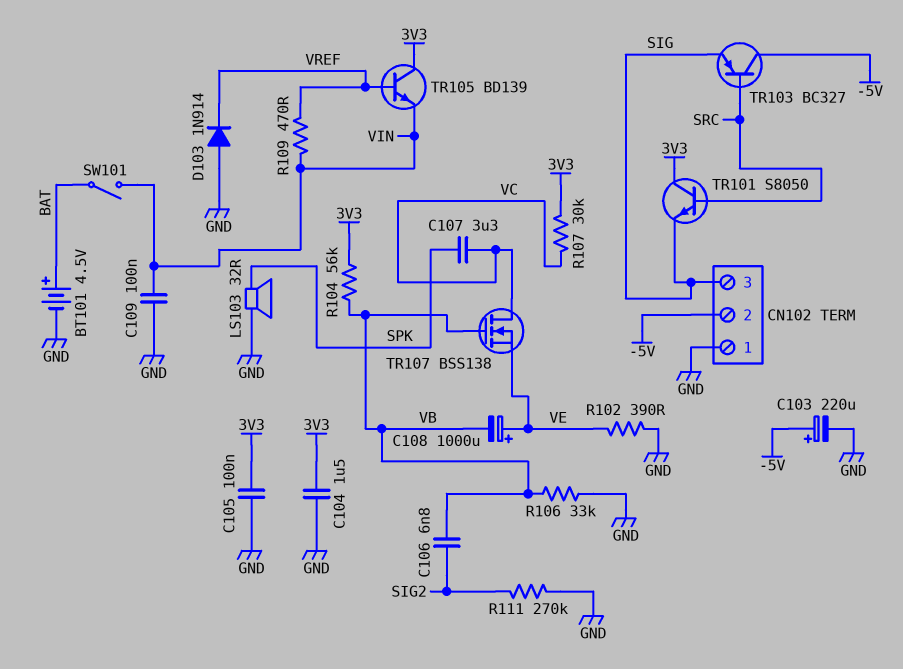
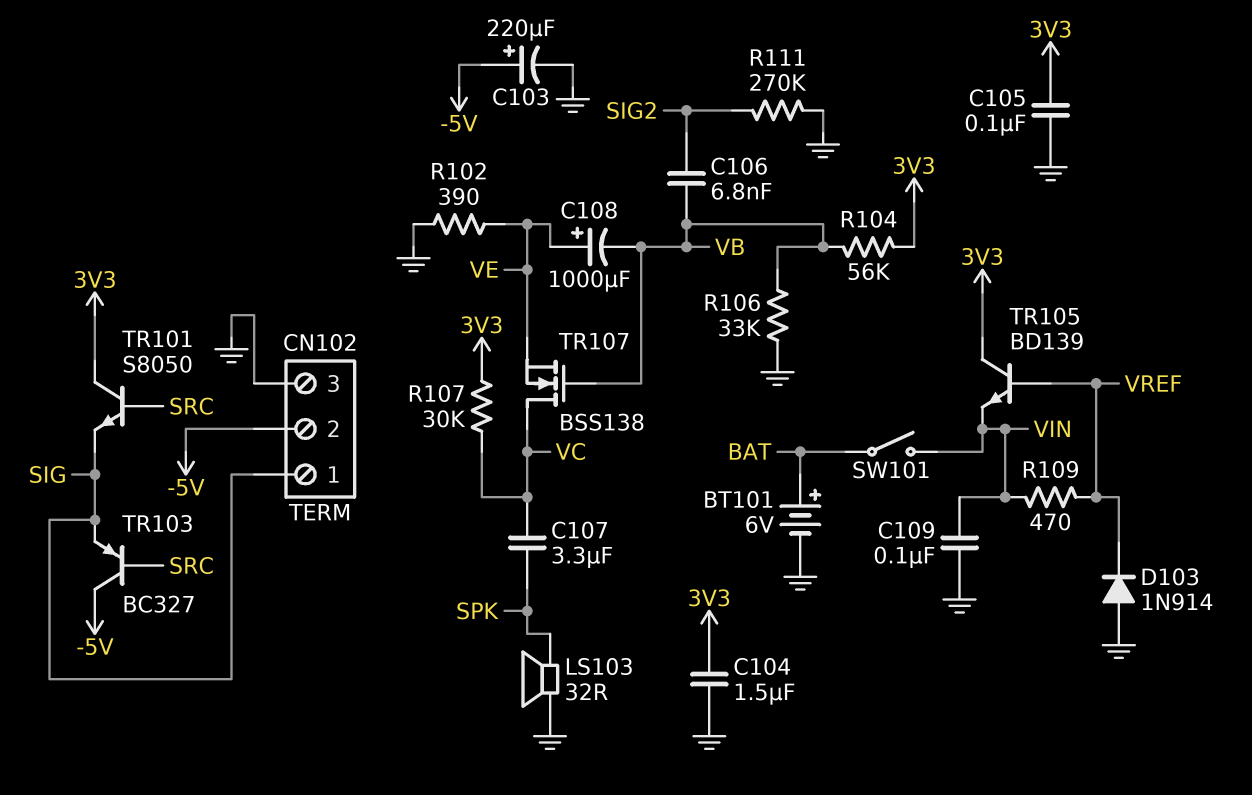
BT101: 4.5V (plus BAT, minus GND) -> 6V (plus BAT, minus GND)
CN102 pin 1: GND -> SIG
CN102 pin 3: SIG -> GND

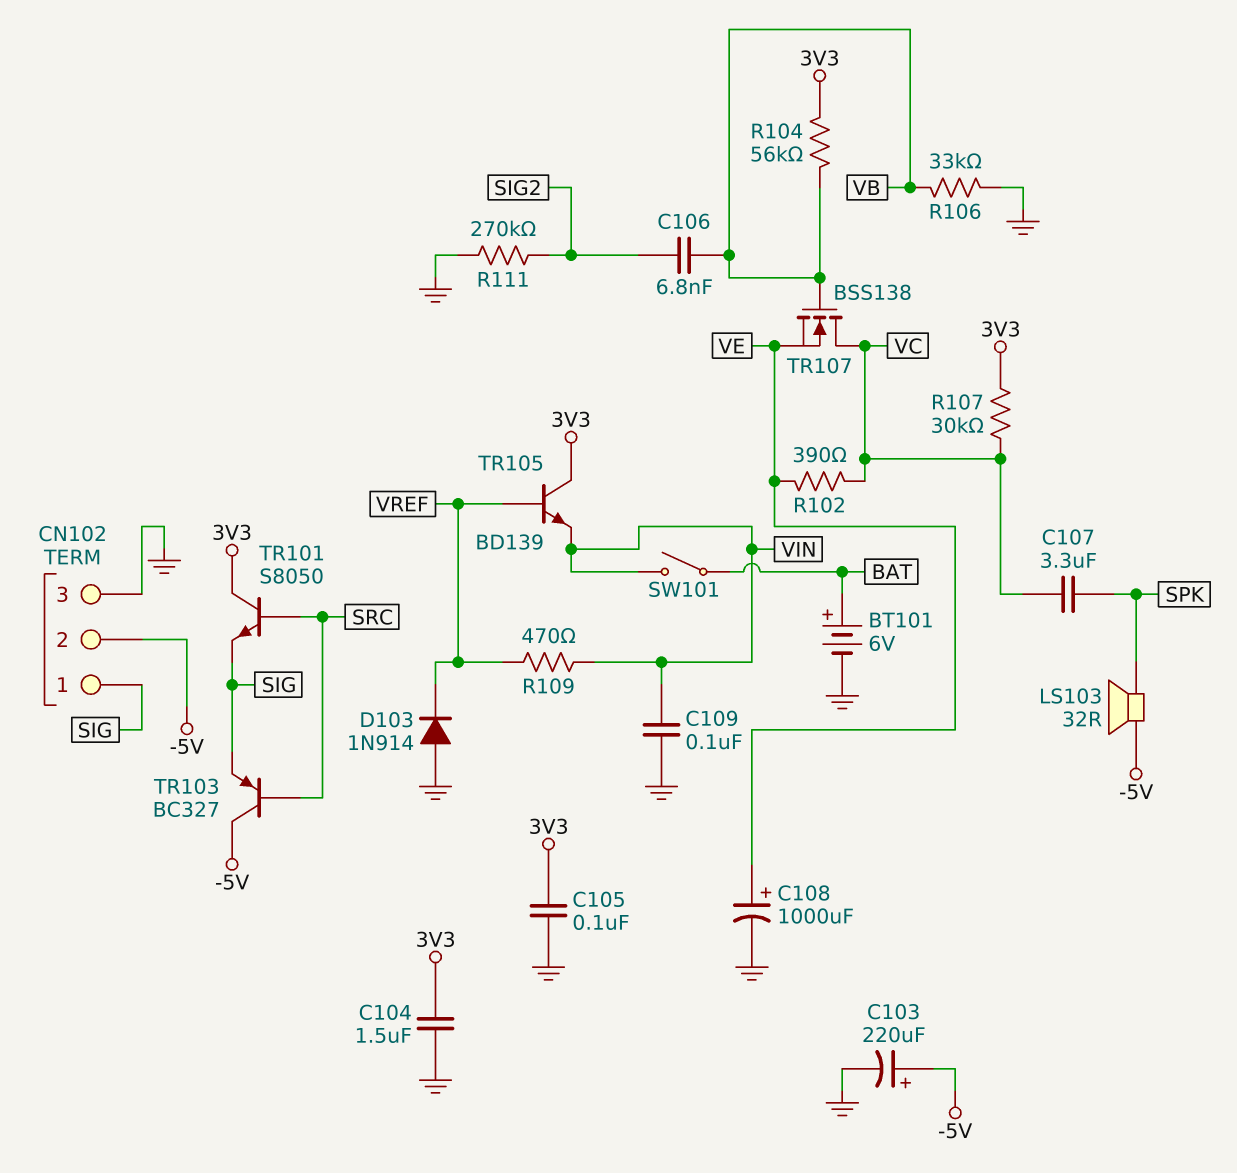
C108: 1000uF (plus VE, minus VB) -> 1000uF (plus VE, minus GND)
LS103: speaker 32R (GND, SPK) -> speaker 32R (-5V, SPK)
R102: 390 (GND, VE) -> 390 (VC, VE)

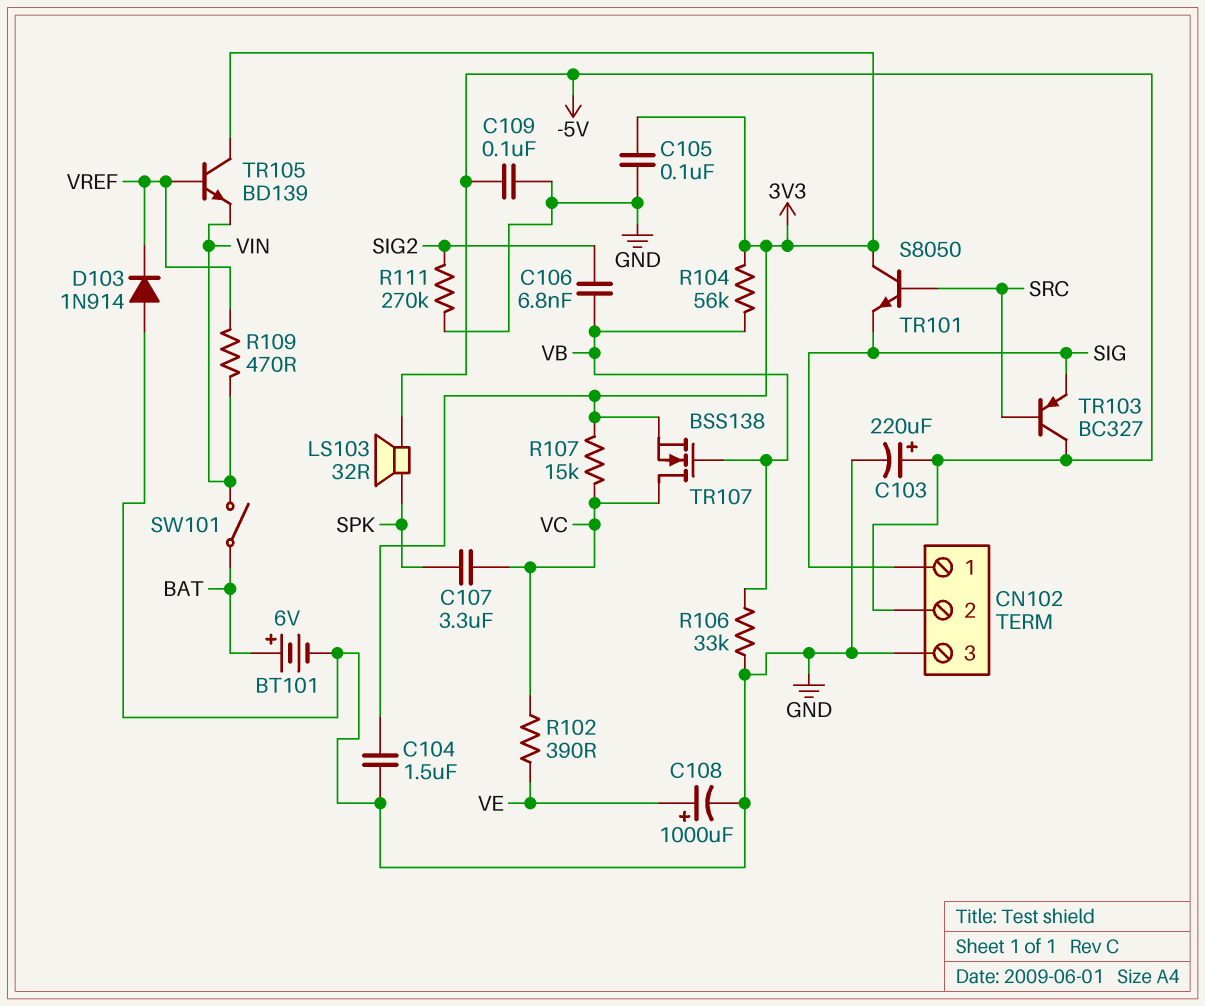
C109: 100nF (GND, VIN) -> 100nF (-5V, GND)
R107: 30k (3V3, VC) -> 15k (3V3, VC)
TR107: NMOS BSS138 (G VB, D VC, S VE) -> NMOS BSS138 (G VB, D VC, S 3V3)

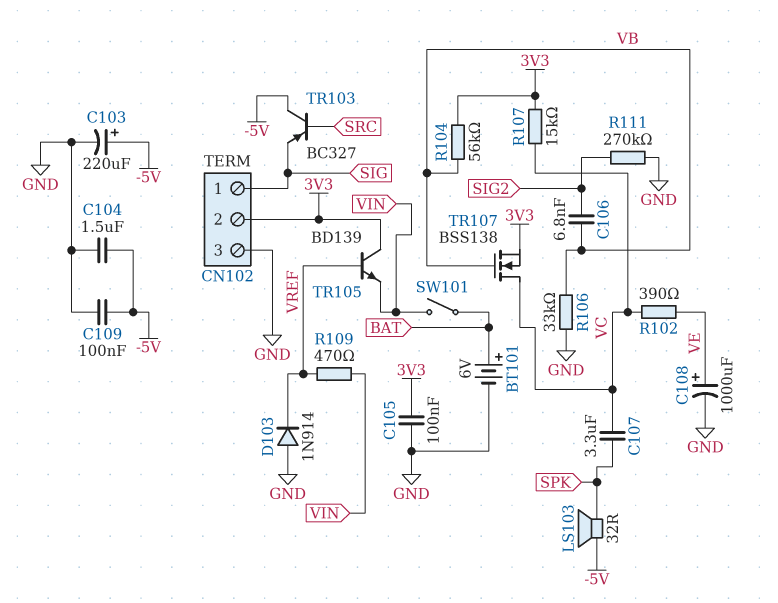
C104: 1.5uF (3V3, GND) -> 1.5uF (-5V, GND)
CN102 pin 2: -5V -> 3V3
TR101: NPN S8050 (B SRC, C 3V3, E SIG) -> none

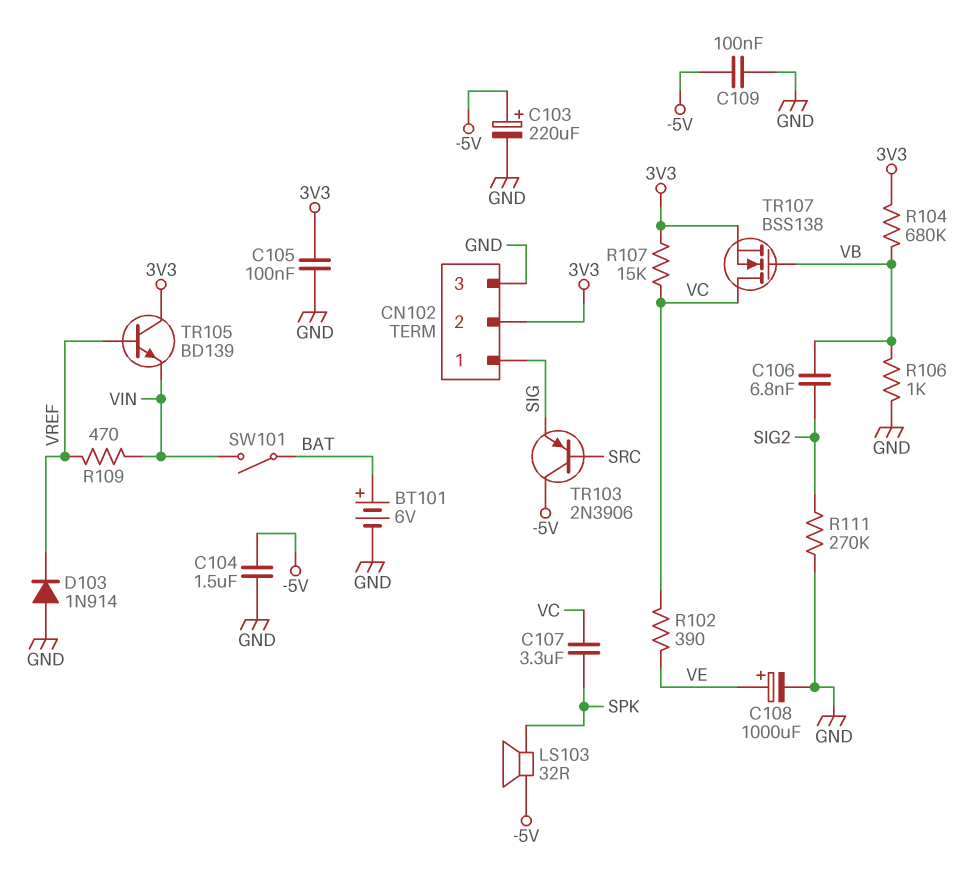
R104: 56k (3V3, VB) -> 680k (3V3, VB)
R106: 33k (GND, VB) -> 1k (GND, VB)
TR103: PNP BC327 (B SRC, C -5V, E SIG) -> PNP 2N3906 (B SRC, C -5V, E SIG)

